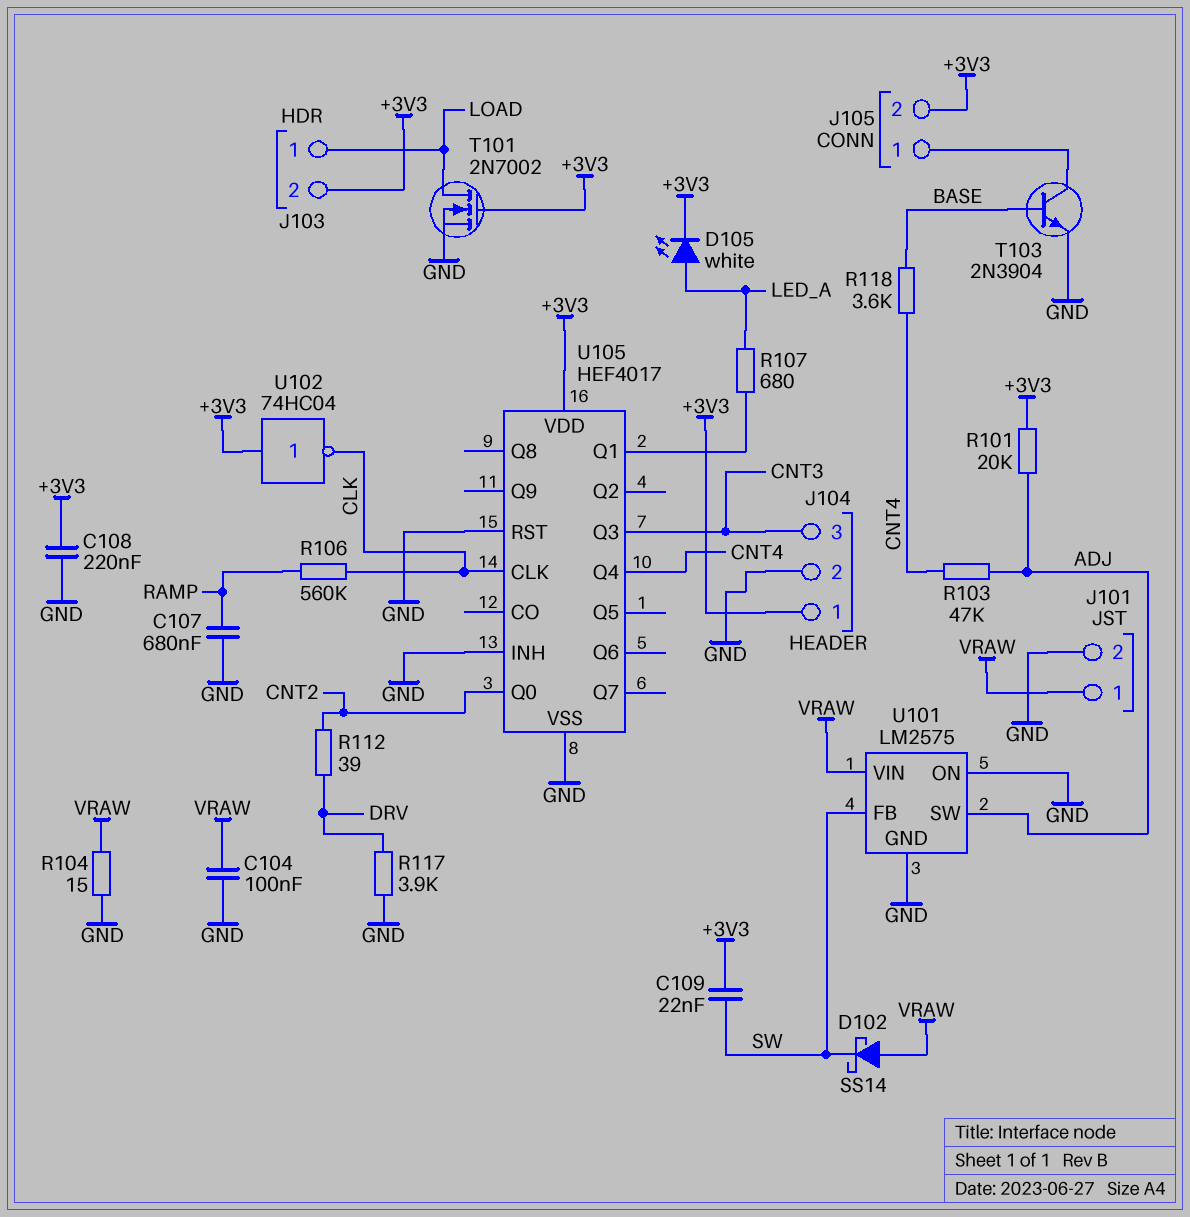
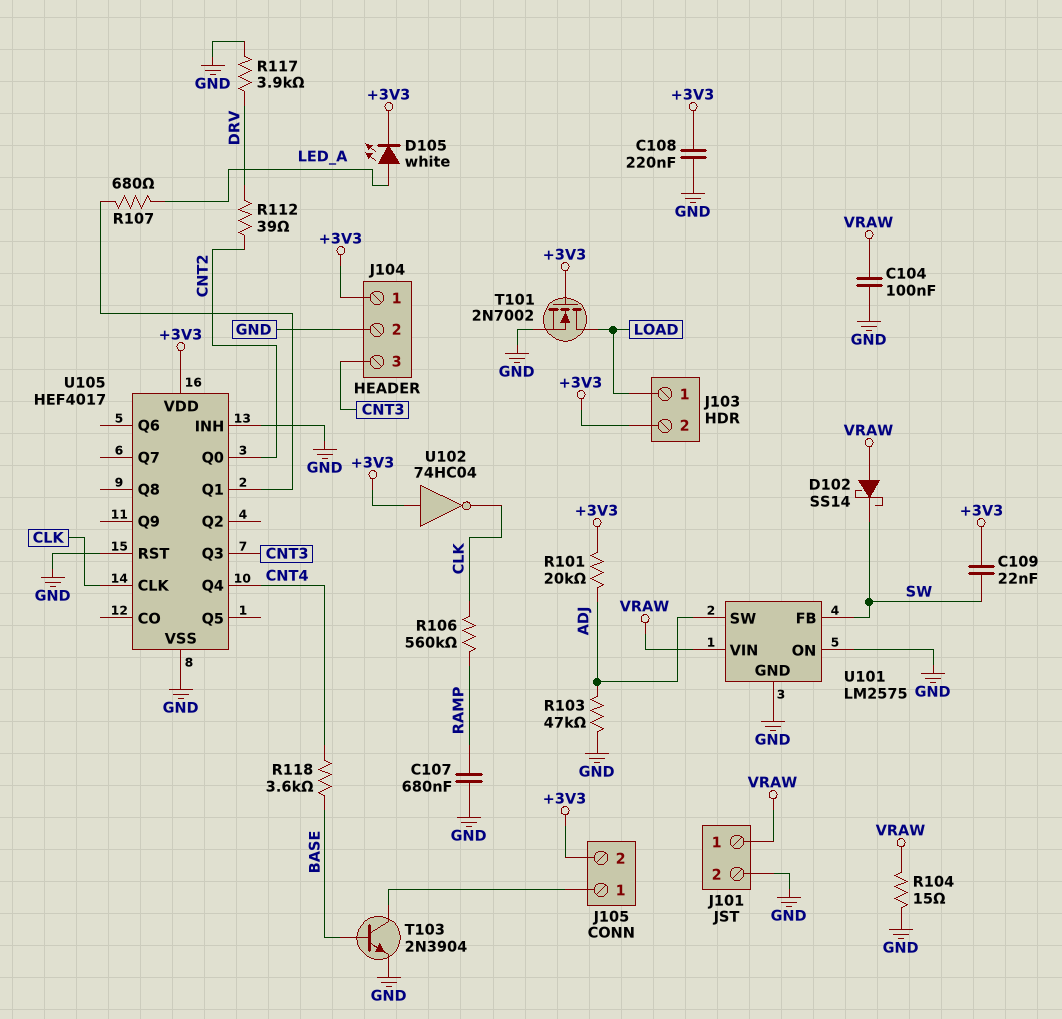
R103: 47k (ADJ, CNT4) -> 47k (ADJ, GND)

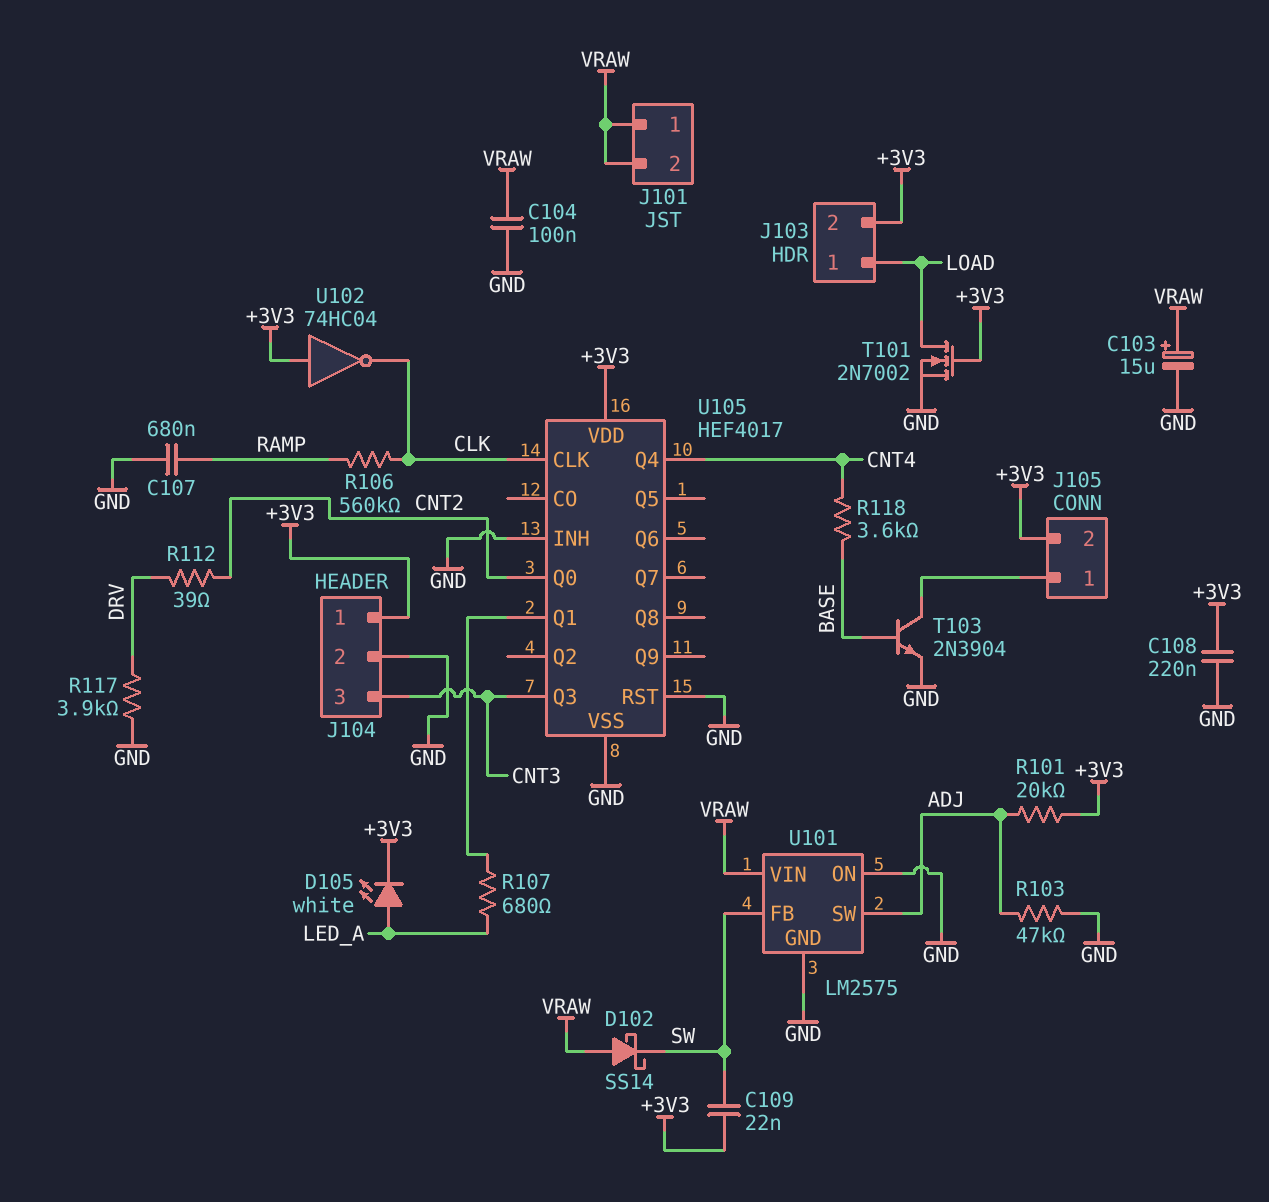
C103: none -> 15uF (plus VRAW, minus GND)
J101 pin 2: GND -> VRAW
R104: 15 (GND, VRAW) -> none

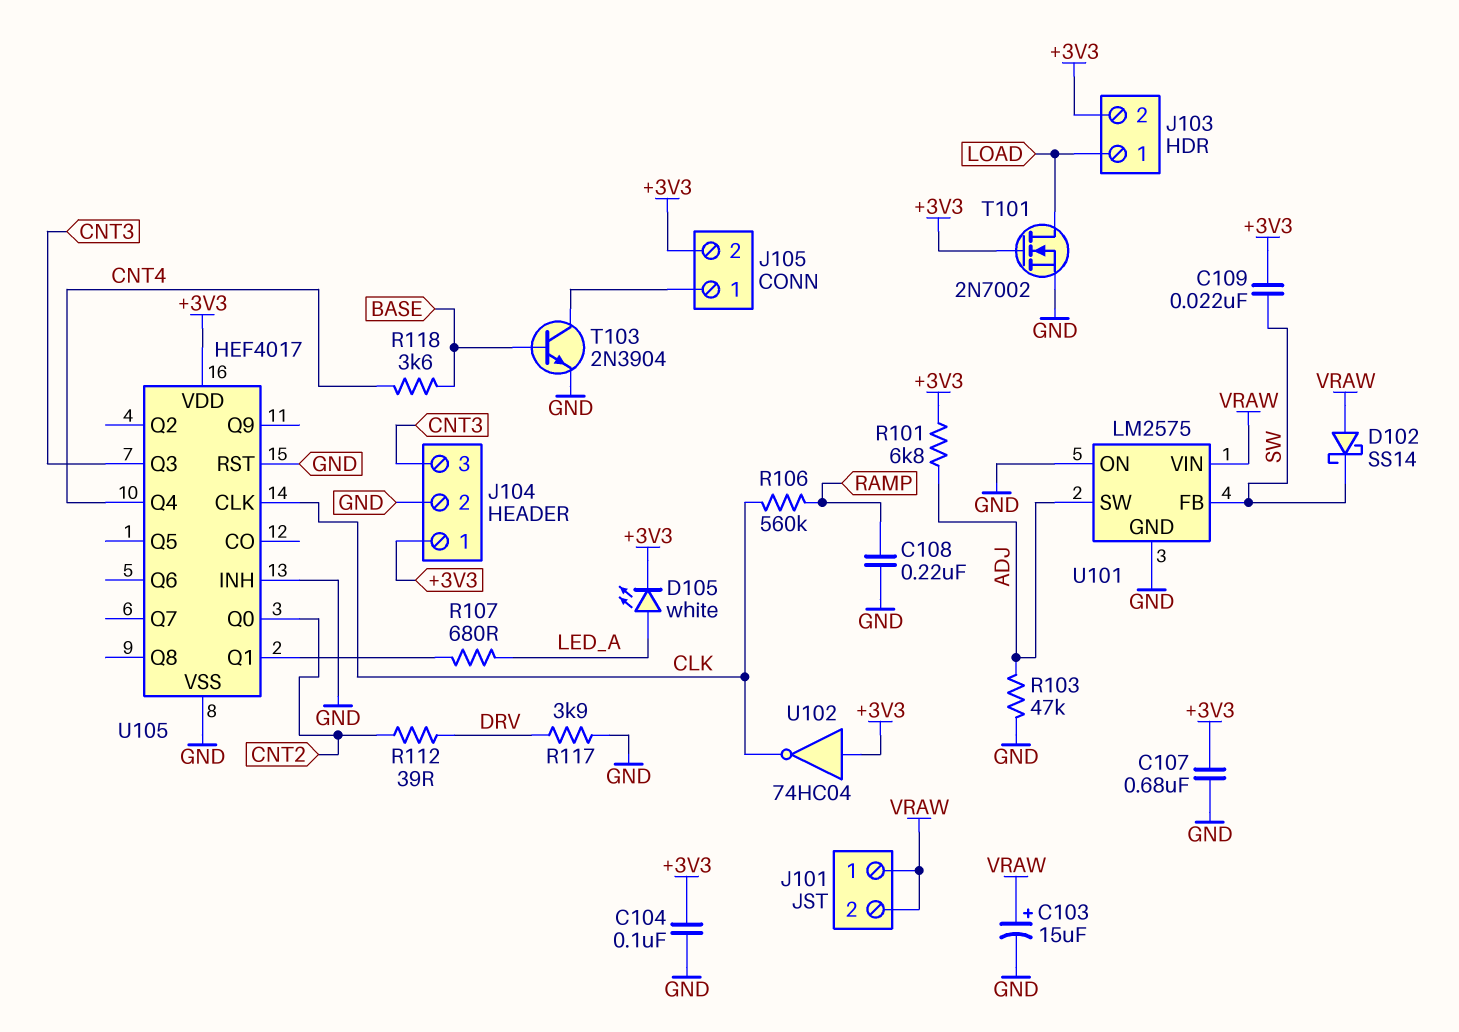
C104: 100nF (GND, VRAW) -> 100nF (+3V3, GND)
C107: 680nF (GND, RAMP) -> 680nF (+3V3, GND)
C108: 220nF (+3V3, GND) -> 220nF (GND, RAMP)
R101: 20k (+3V3, ADJ) -> 6.8k (+3V3, ADJ)

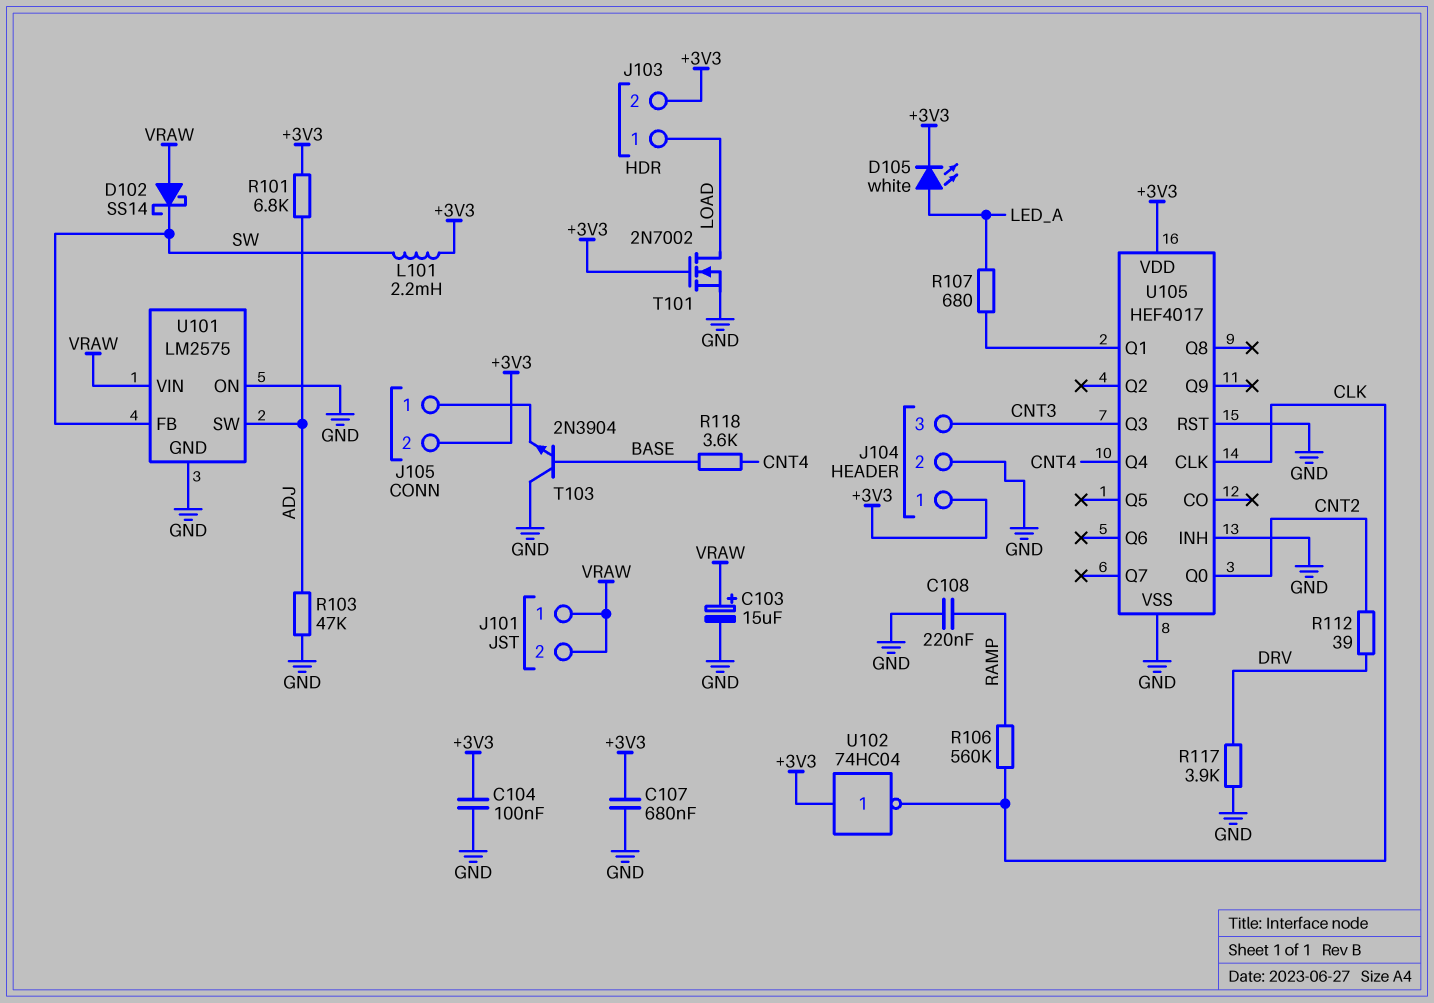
C109: 22nF (+3V3, SW) -> none
L101: none -> 2.2mH (+3V3, SW)
T103: NPN 2N3904 (B BASE, C J105/1, E GND) -> NPN 2N3904 (B BASE, C GND, E J105/1)

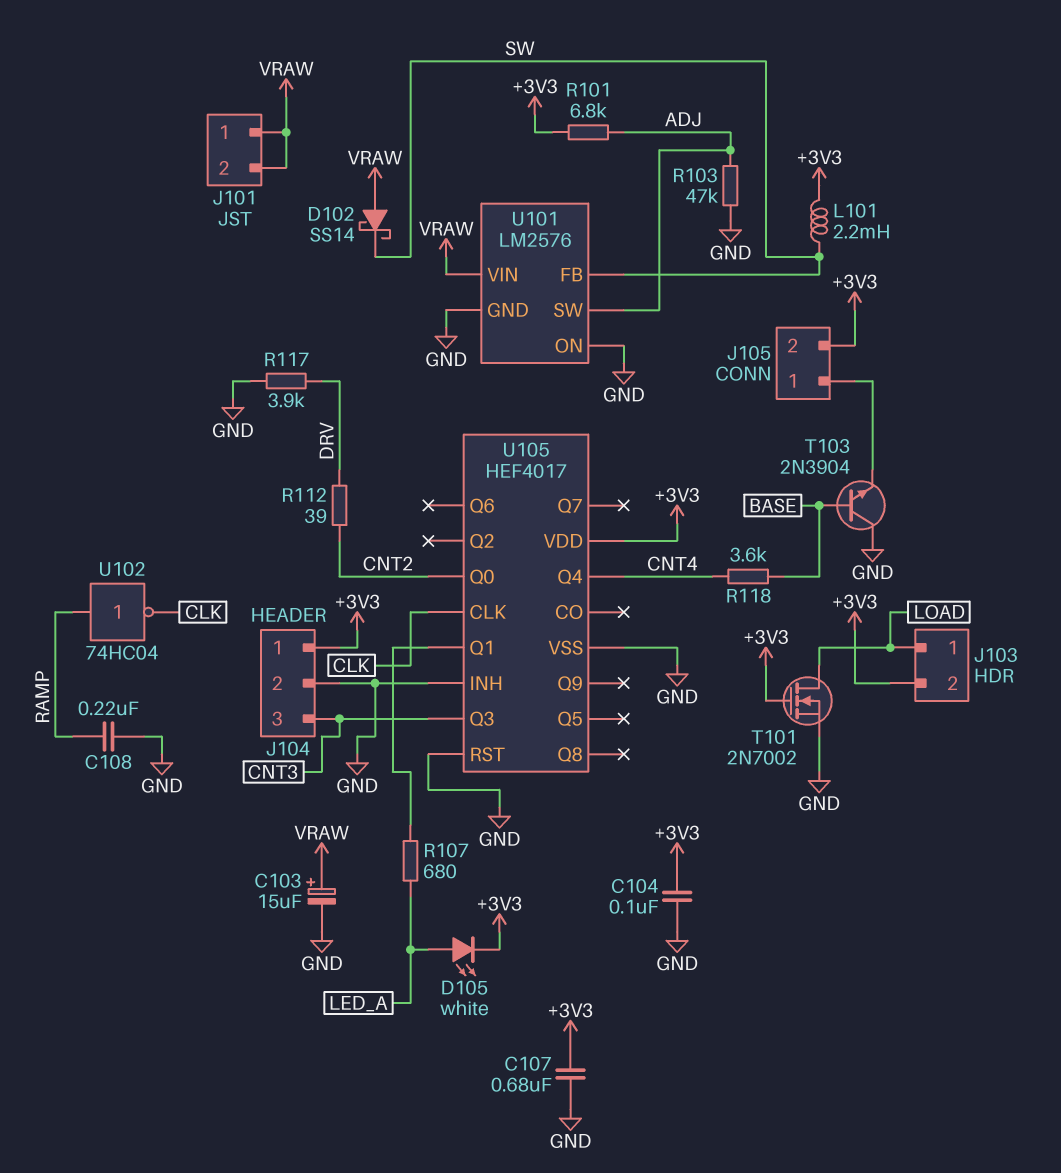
R106: 560k (CLK, RAMP) -> none
U101: LM2575 -> LM2576
U102: NOT 74HC04 (in +3V3, out CLK) -> NOT 74HC04 (in RAMP, out CLK)

